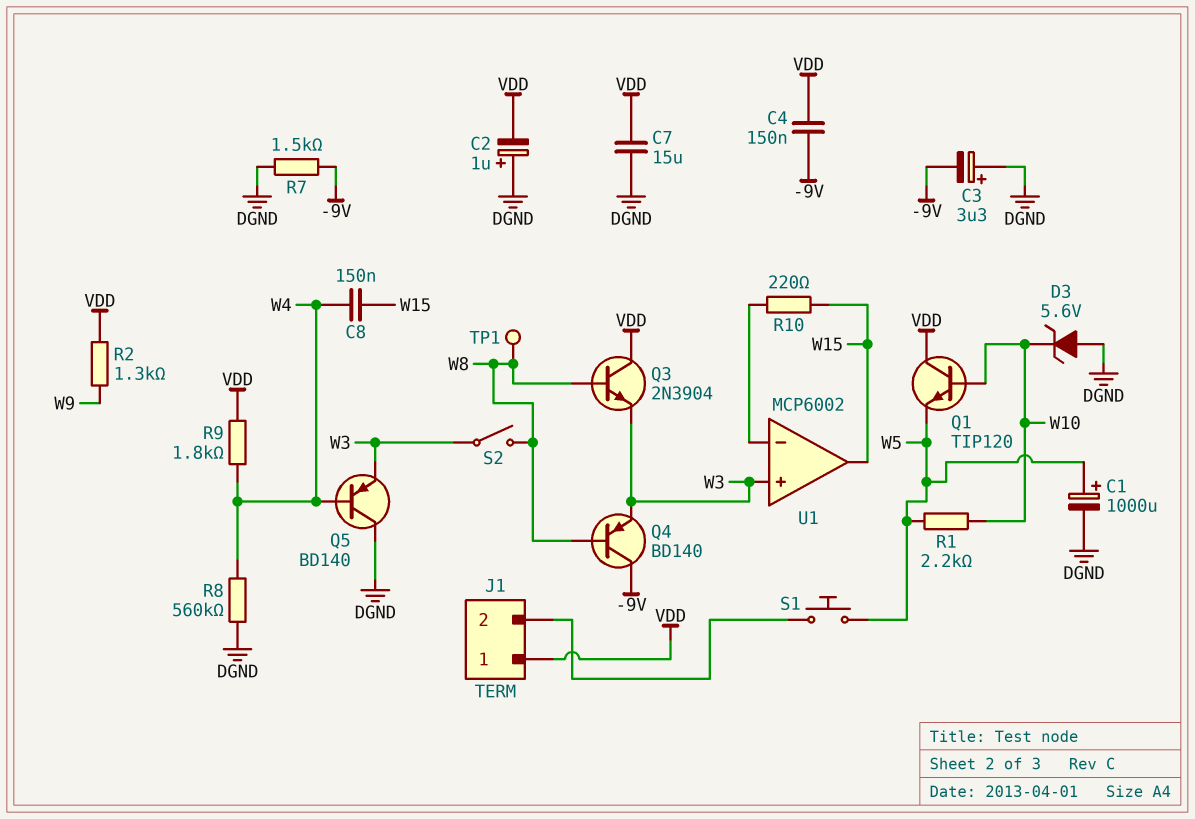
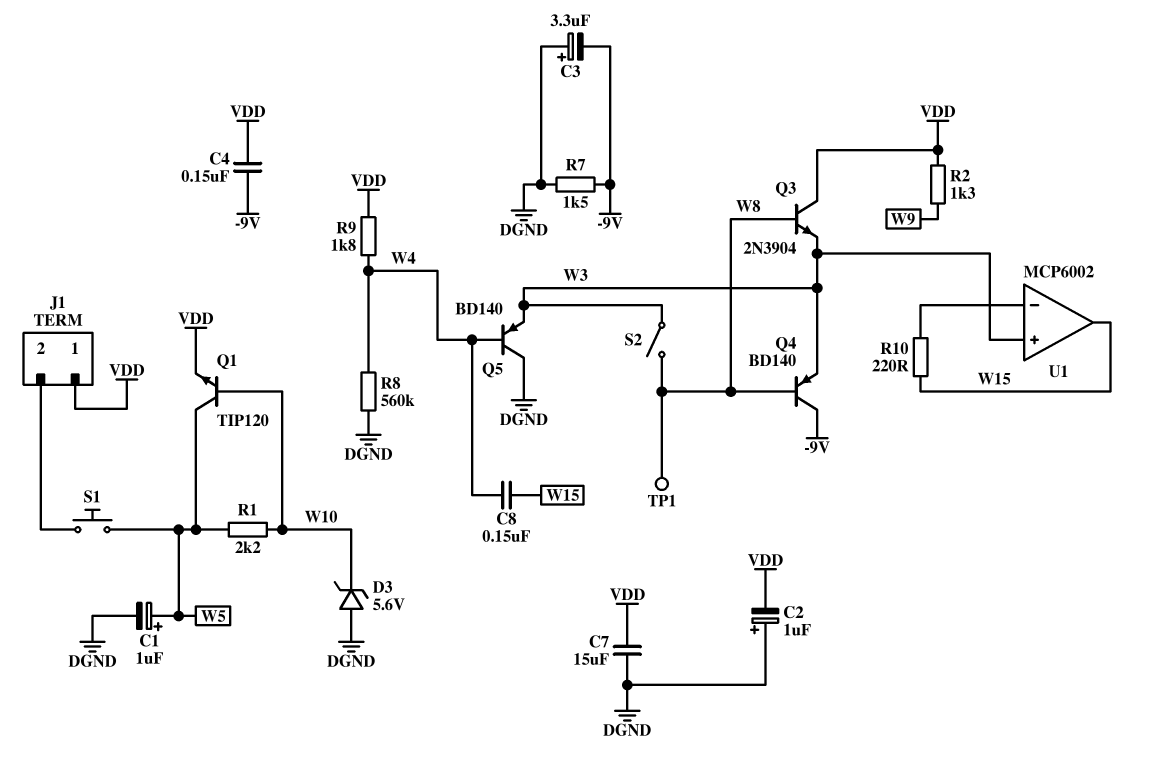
C1: 1000uF (plus W5, minus DGND) -> 1uF (plus W5, minus DGND)
Q1: NPN TIP120 (B W10, C VDD, E W5) -> NPN TIP120 (B W10, C W5, E VDD)

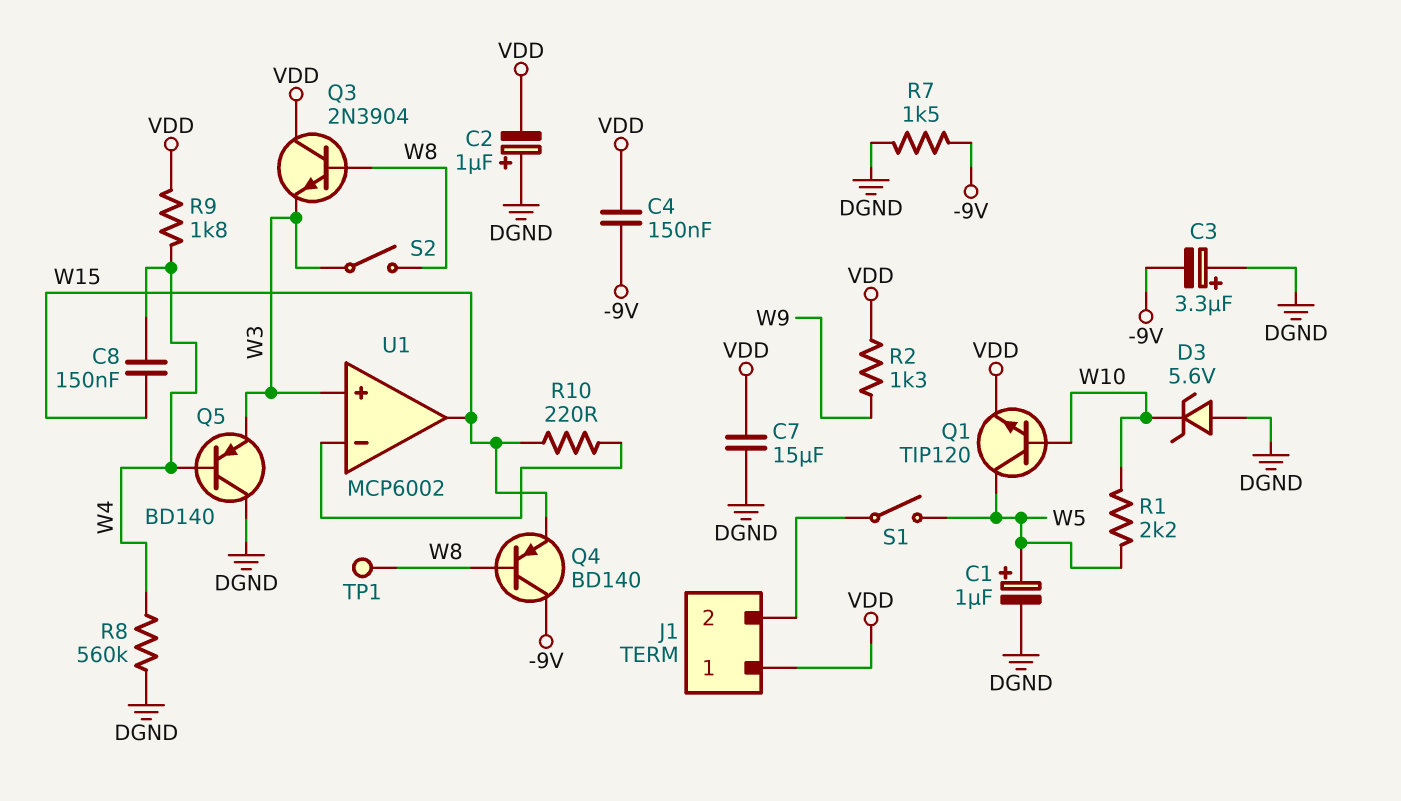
Q4: PNP BD140 (B W8, C -9V, E W3) -> PNP BD140 (B W8, C -9V, E W15)
S1: button (J1/2, W5) -> switch (J1/2, W5)

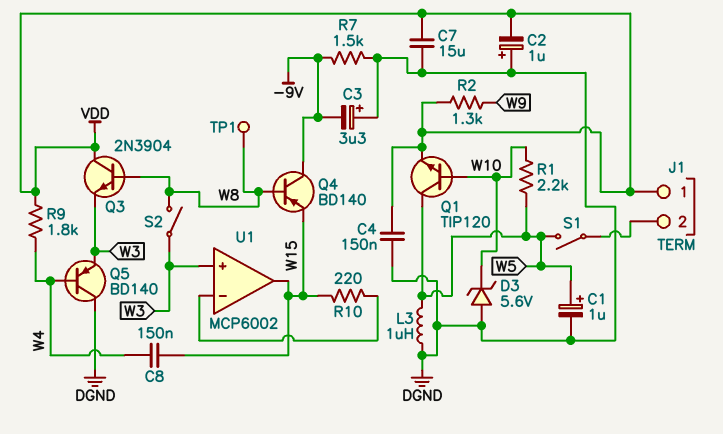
C4: 150nF (-9V, VDD) -> 150nF (DGND, VDD)
L3: none -> 1uH (DGND, W5)
R8: 560k (DGND, W4) -> none

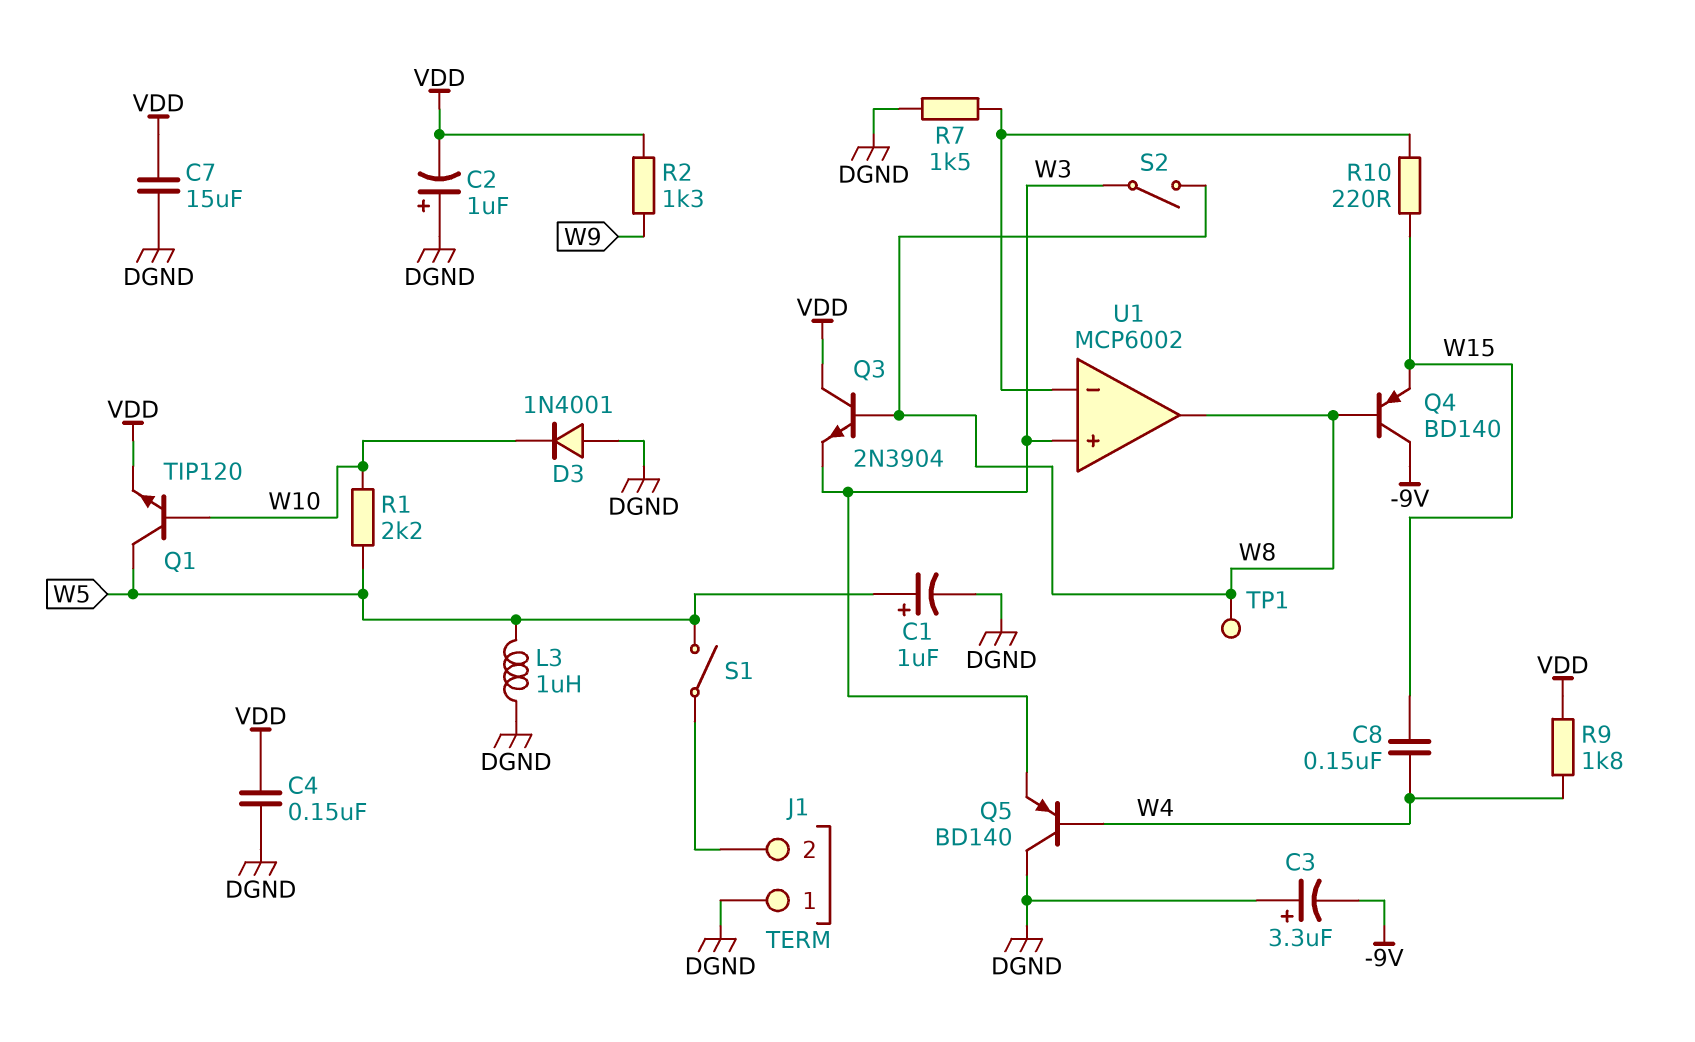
D3: zener 5.6V (A DGND, K W10) -> diode 1N4001 (A DGND, K W10)
J1 pin 1: VDD -> DGND
R7: 1.5k (-9V, DGND) -> 1.5k (DGND, U1/in-)
U1 pin out: W15 -> W8

